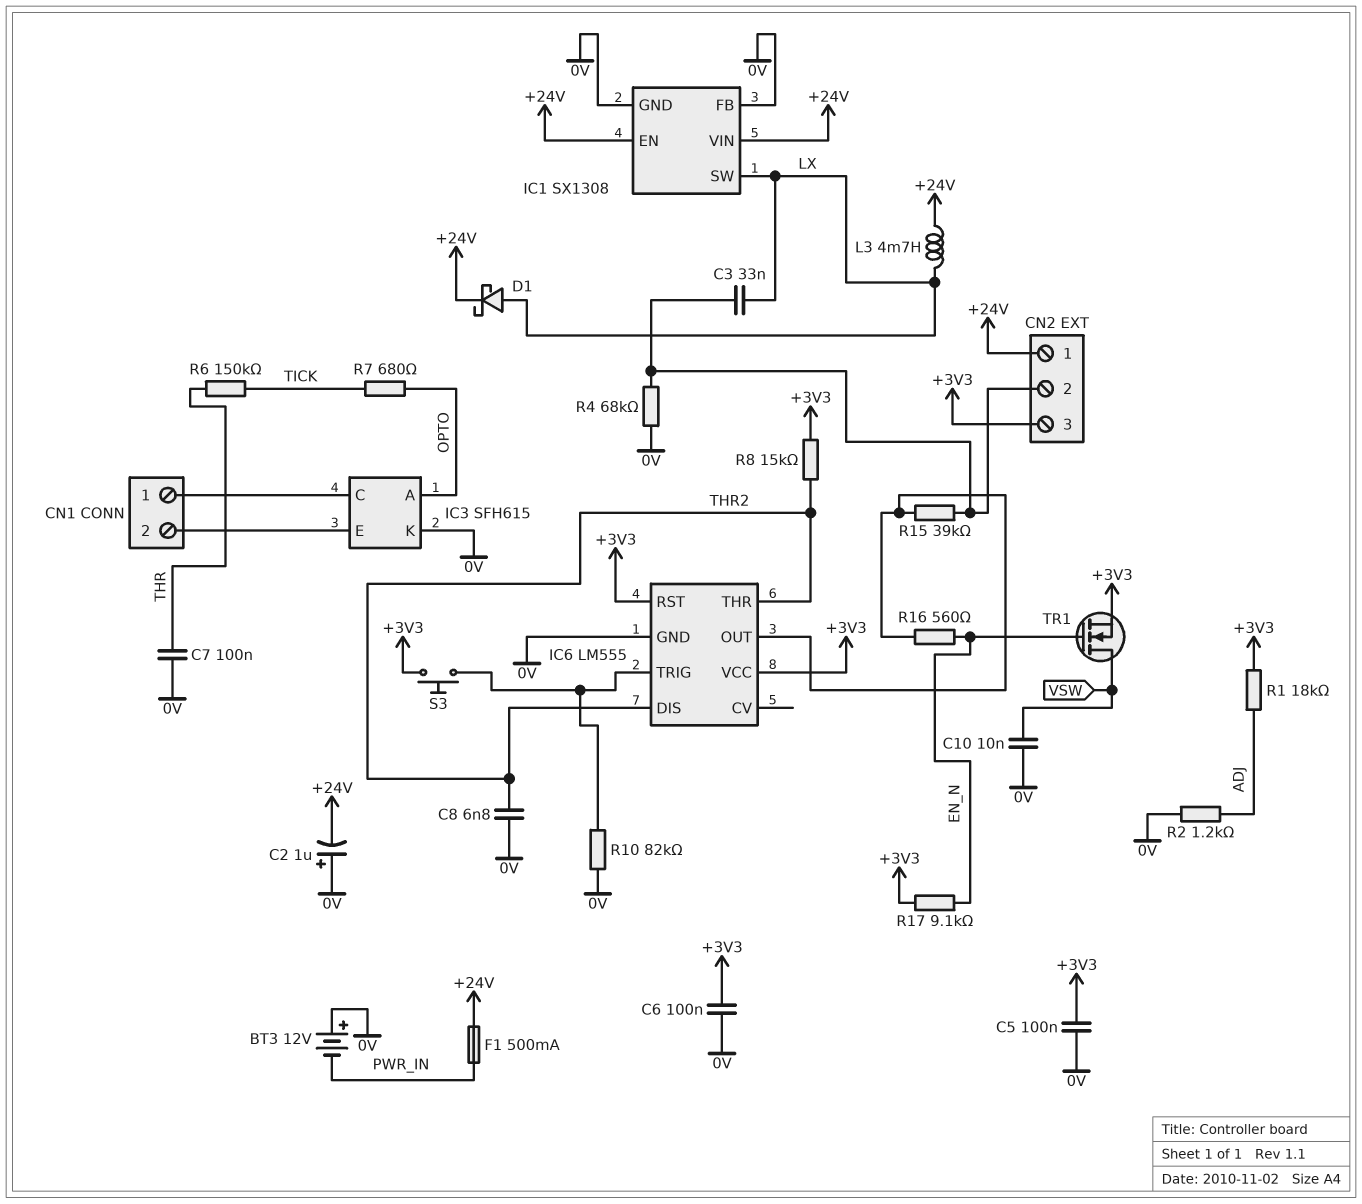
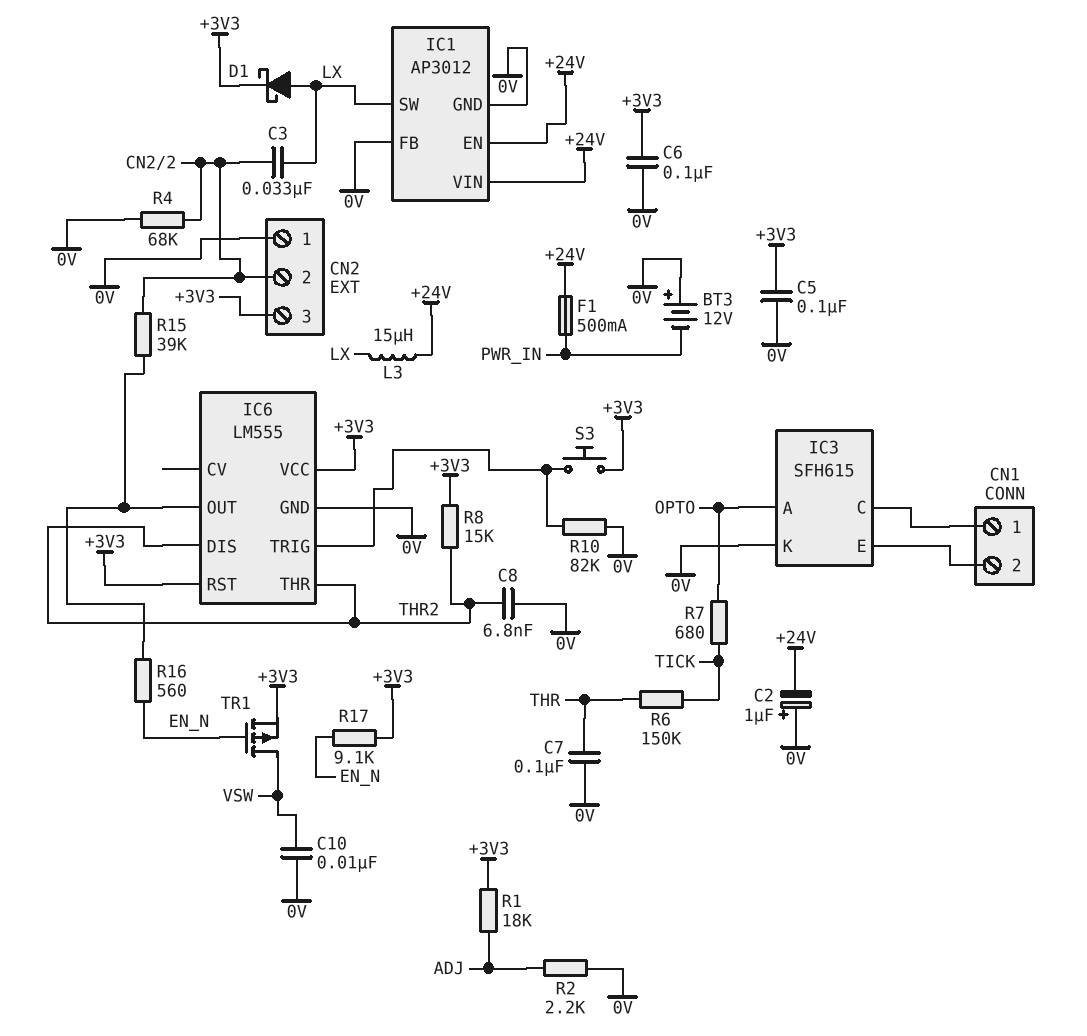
CN2 pin 1: +24V -> 0V
D1: schottky (A LX, K +24V) -> schottky (A LX, K +3V3)
IC1: SX1308 -> AP3012
L3: 4.7mH (+24V, LX) -> 15uH (+24V, LX)
R2: 1.2k (0V, ADJ) -> 2.2k (0V, ADJ)
TR1: NMOS (G EN_N, D VSW, S +3V3) -> PMOS (G EN_N, D VSW, S +3V3)

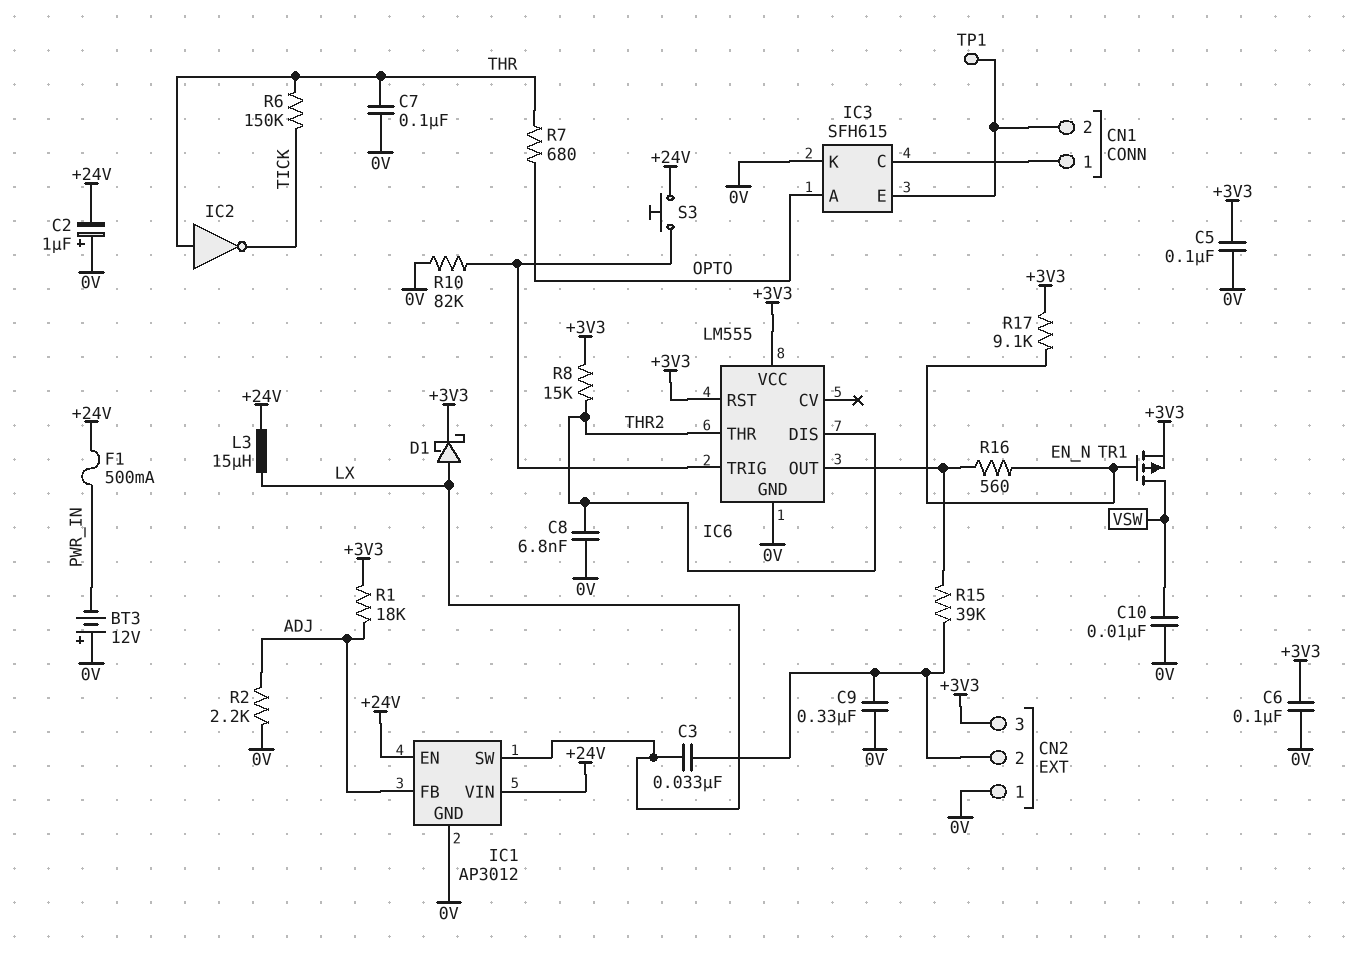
C9: none -> 330nF (0V, CN2/2)
IC1 pin FB: 0V -> ADJ
IC2: none -> NOT (in THR, out TICK)
R4: 68k (0V, CN2/2) -> none
R7: 680 (OPTO, TICK) -> 680 (OPTO, THR)
S3: button (+3V3, IC6/TRIG) -> button (+24V, IC6/TRIG)
TP1: none -> test point (CN1/2)

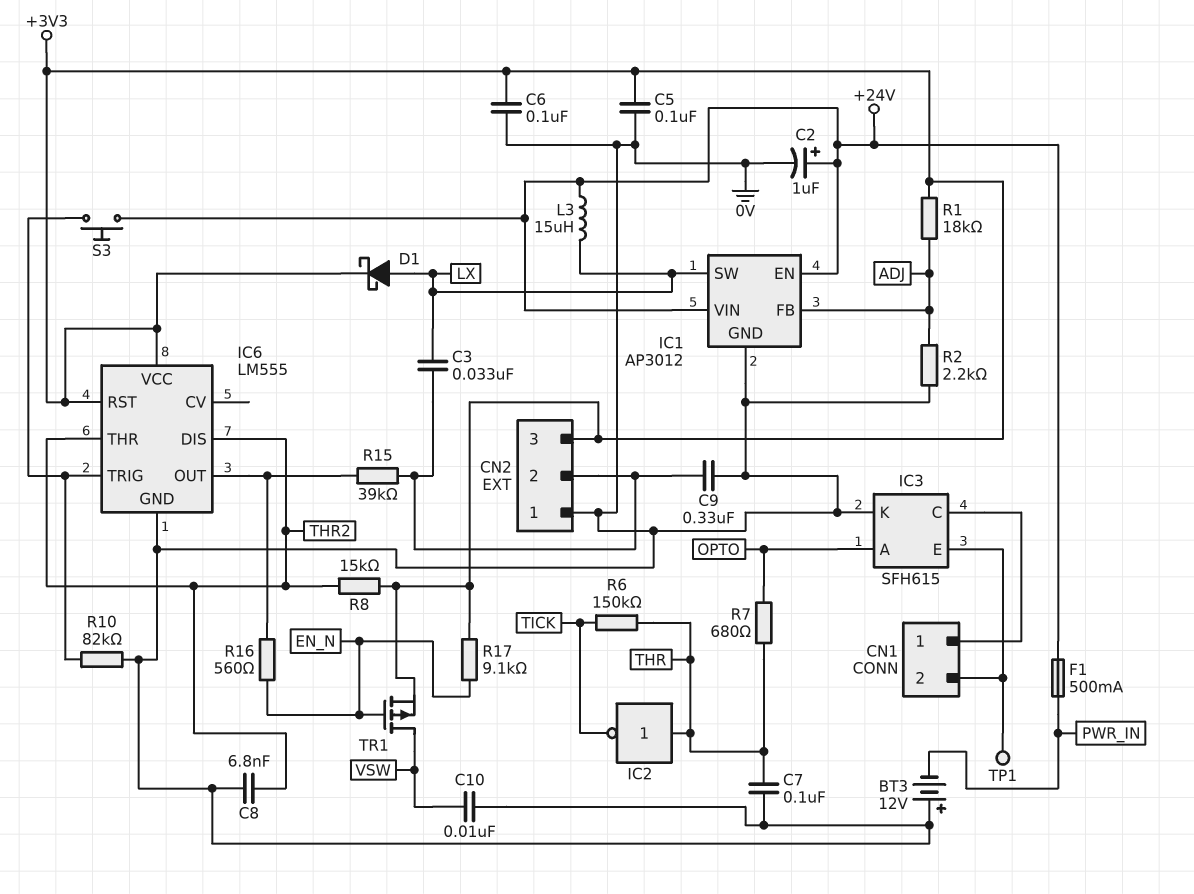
C2: 1uF (plus 0V, minus +24V) -> 1uF (plus +24V, minus 0V)

